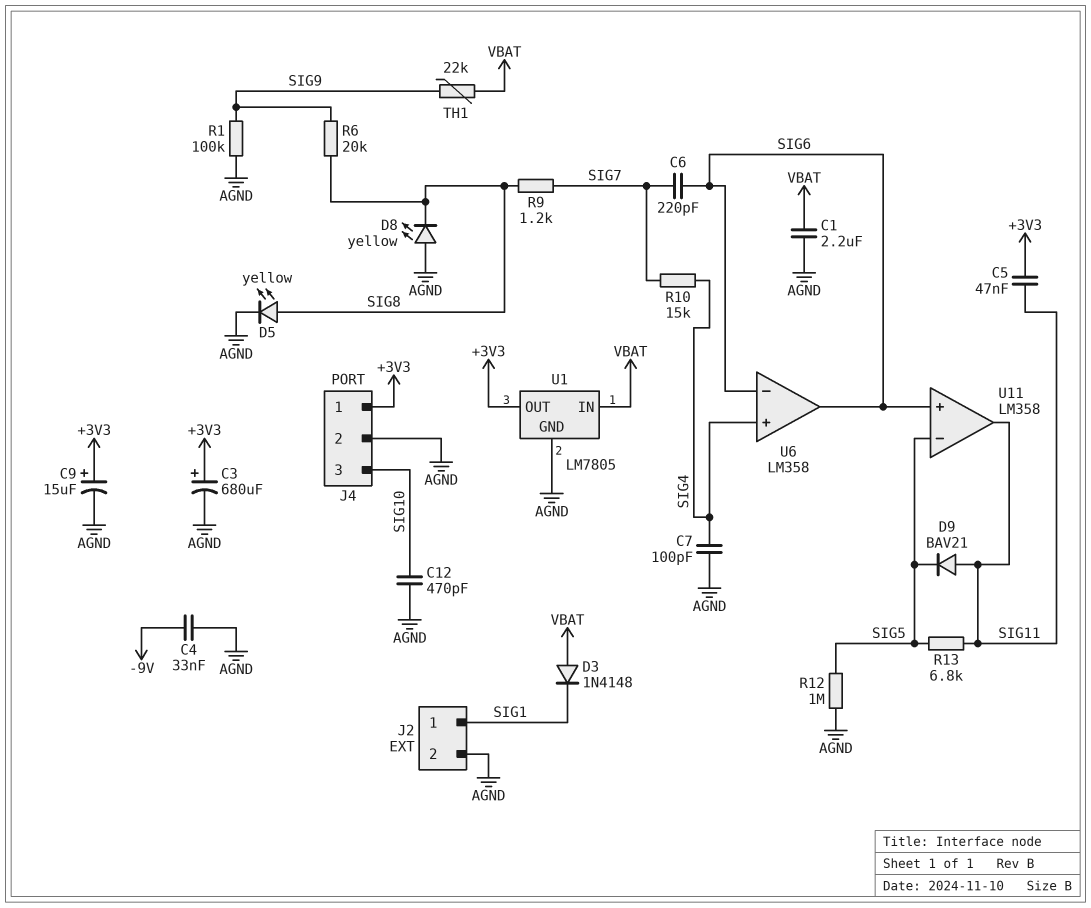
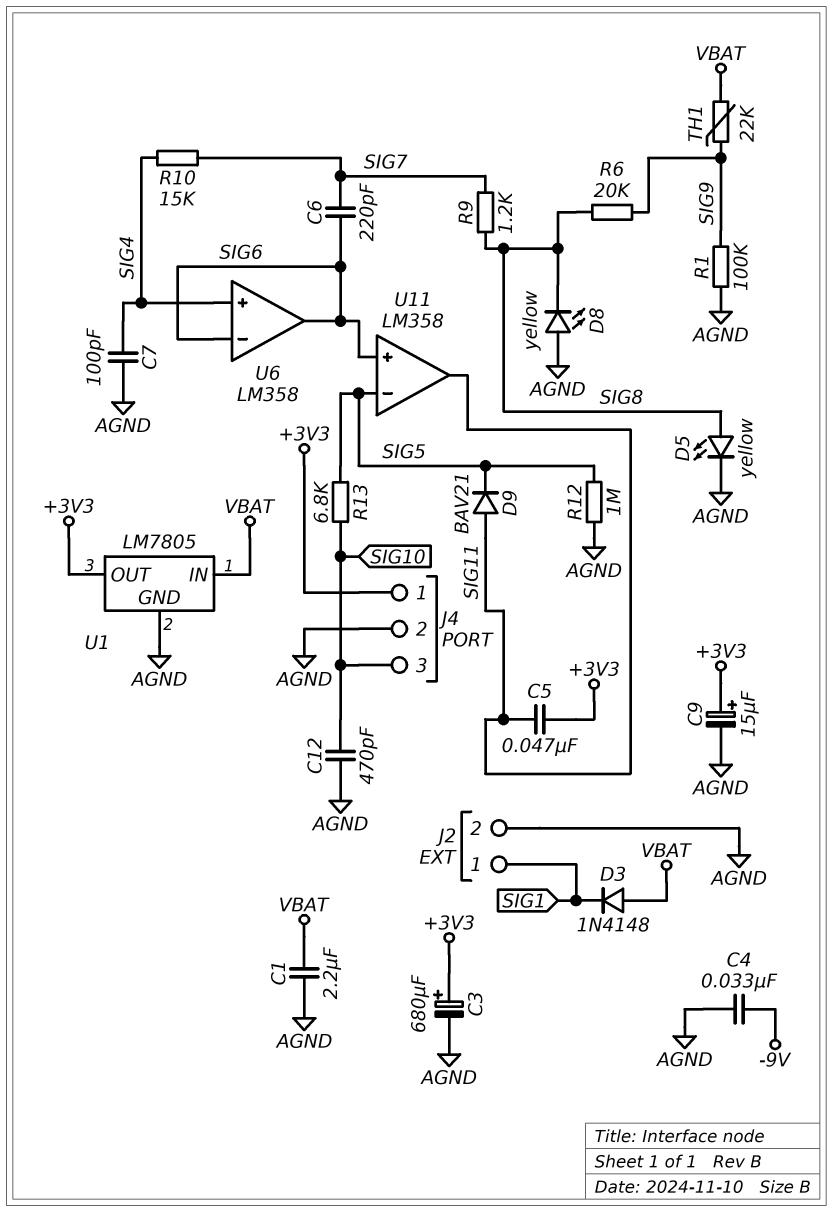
R13: 6.8k (SIG5, SIG11) -> 6.8k (SIG5, SIG10)

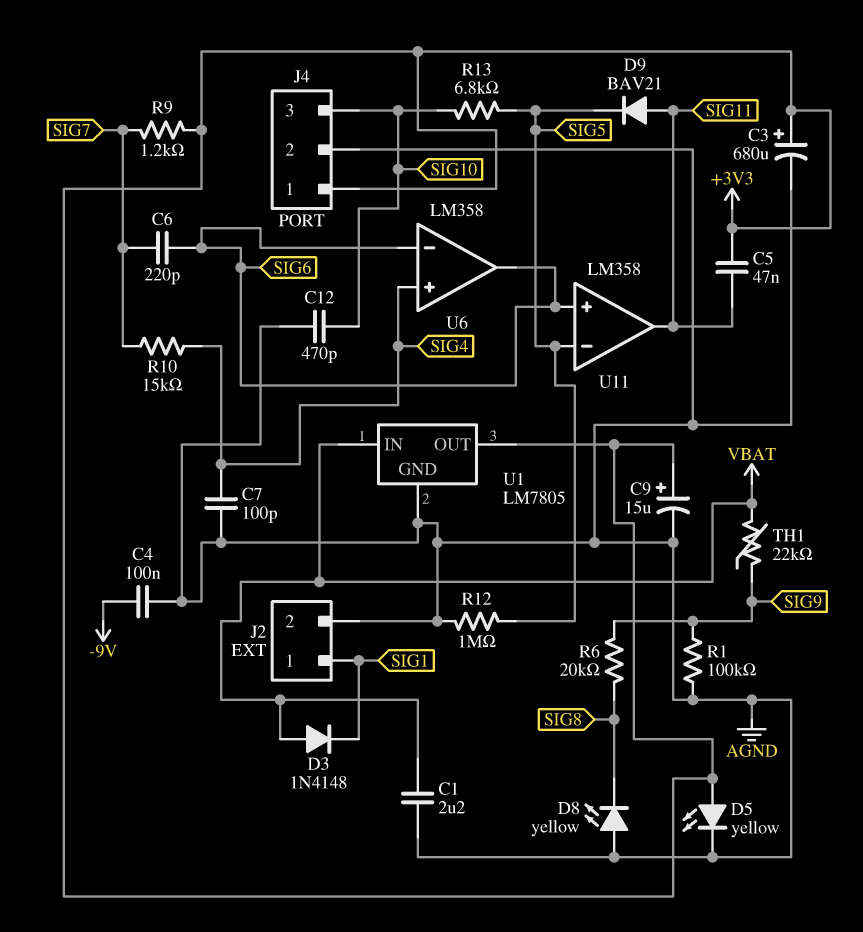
C4: 33nF (-9V, AGND) -> 100nF (-9V, AGND)
D5: LED yellow (A SIG8, K AGND) -> LED yellow (A +3V3, K AGND)
R9: 1.2k (SIG7, SIG8) -> 1.2k (+3V3, SIG7)

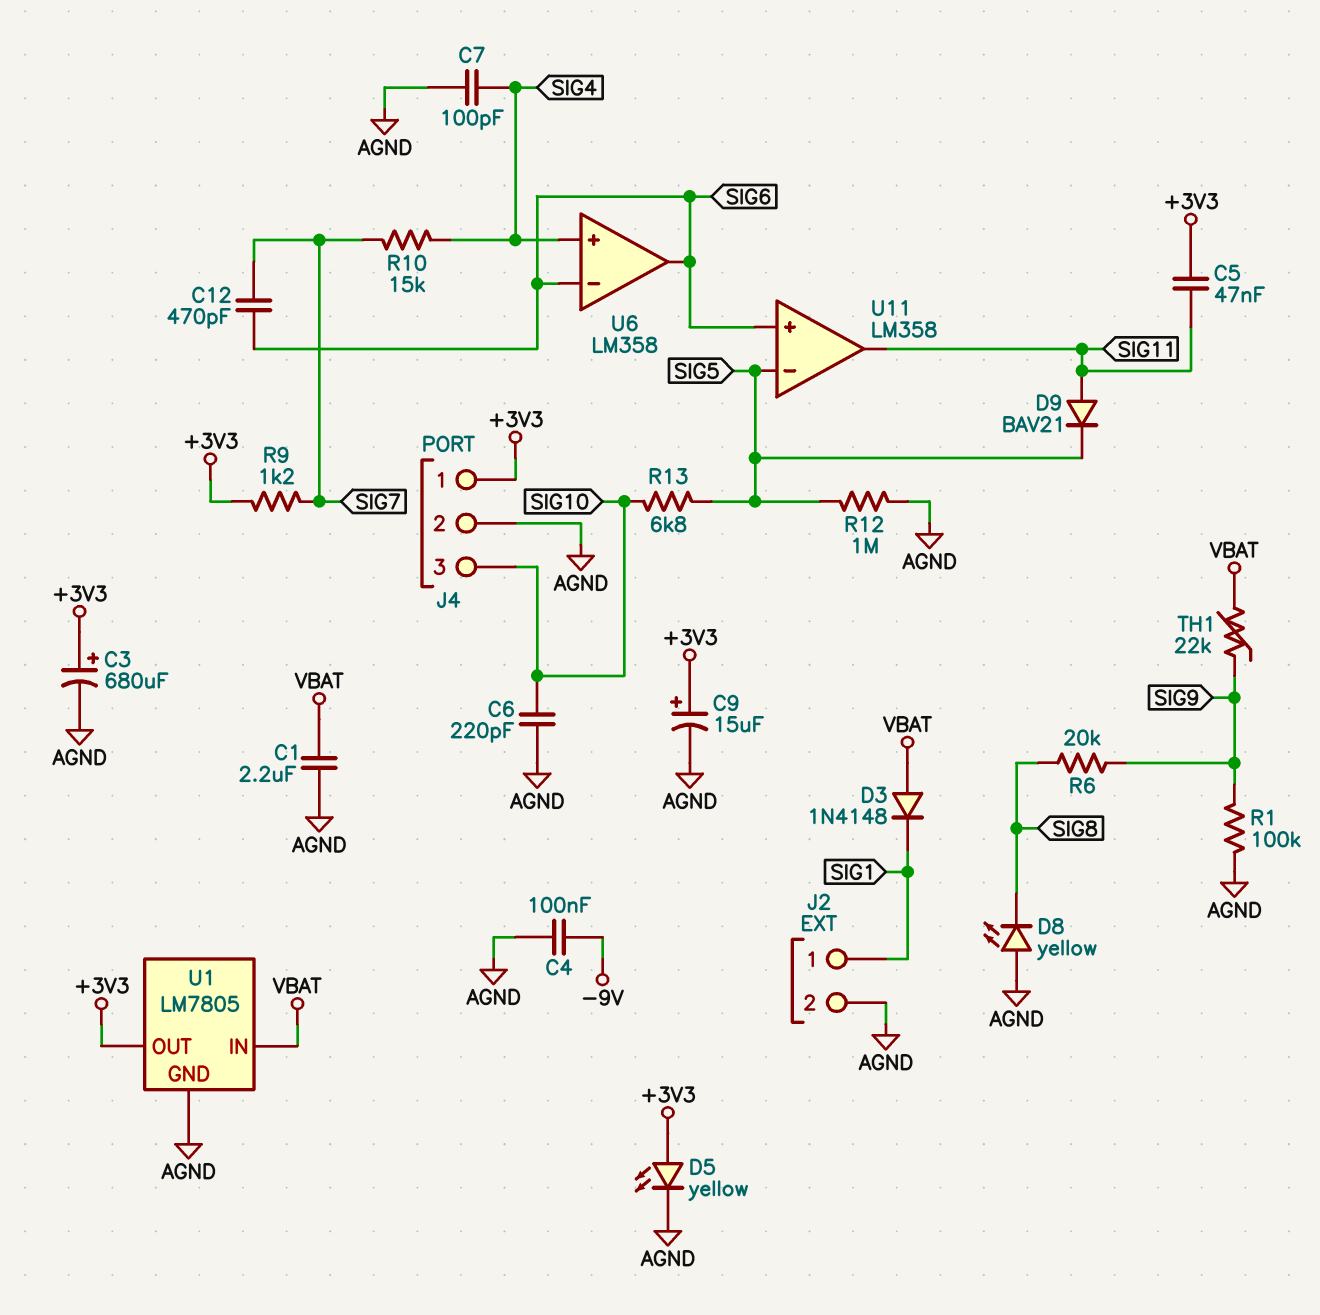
C6: 220pF (SIG6, SIG7) -> 220pF (AGND, SIG10)
C12: 470pF (AGND, SIG10) -> 470pF (SIG6, SIG7)

